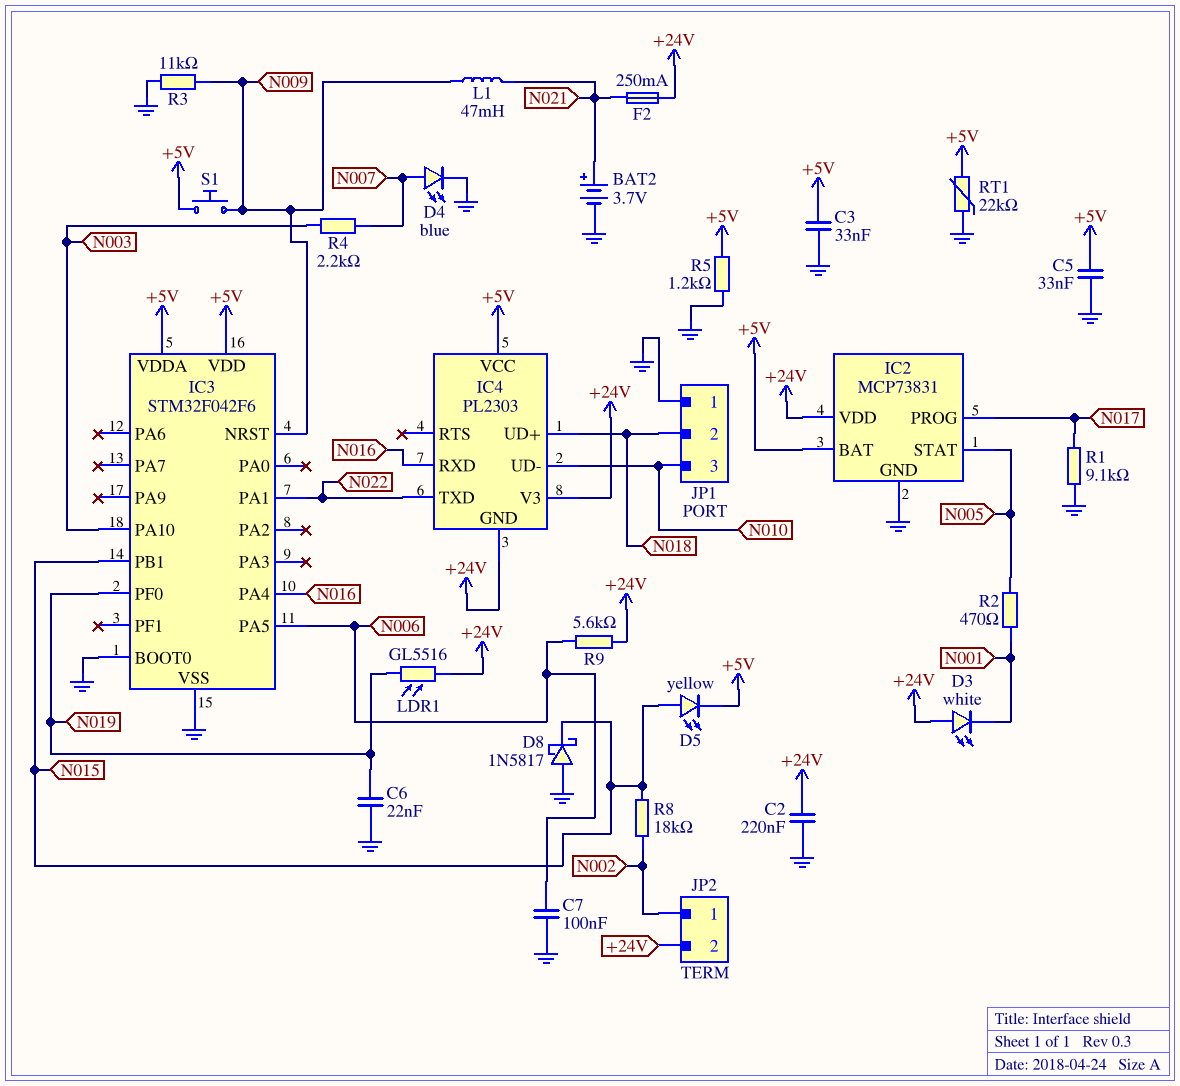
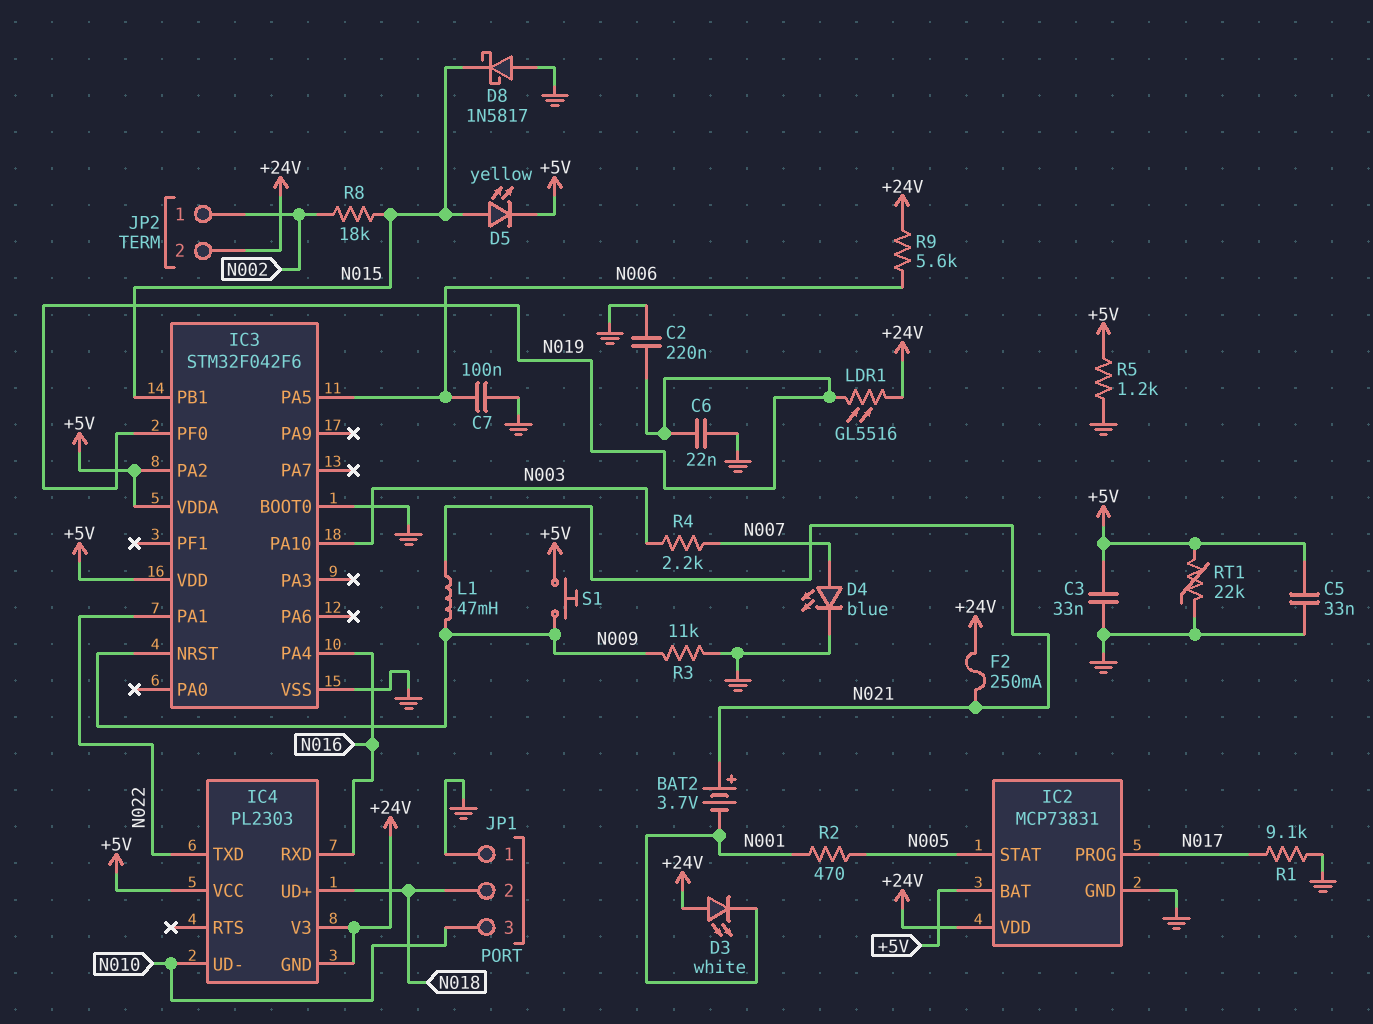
BAT2: 3.7V (plus N021, minus GND) -> 3.7V (plus N021, minus N001)
C2: 220nF (+24V, GND) -> 220nF (GND, N019)
IC3 pin PA2: none -> +5V

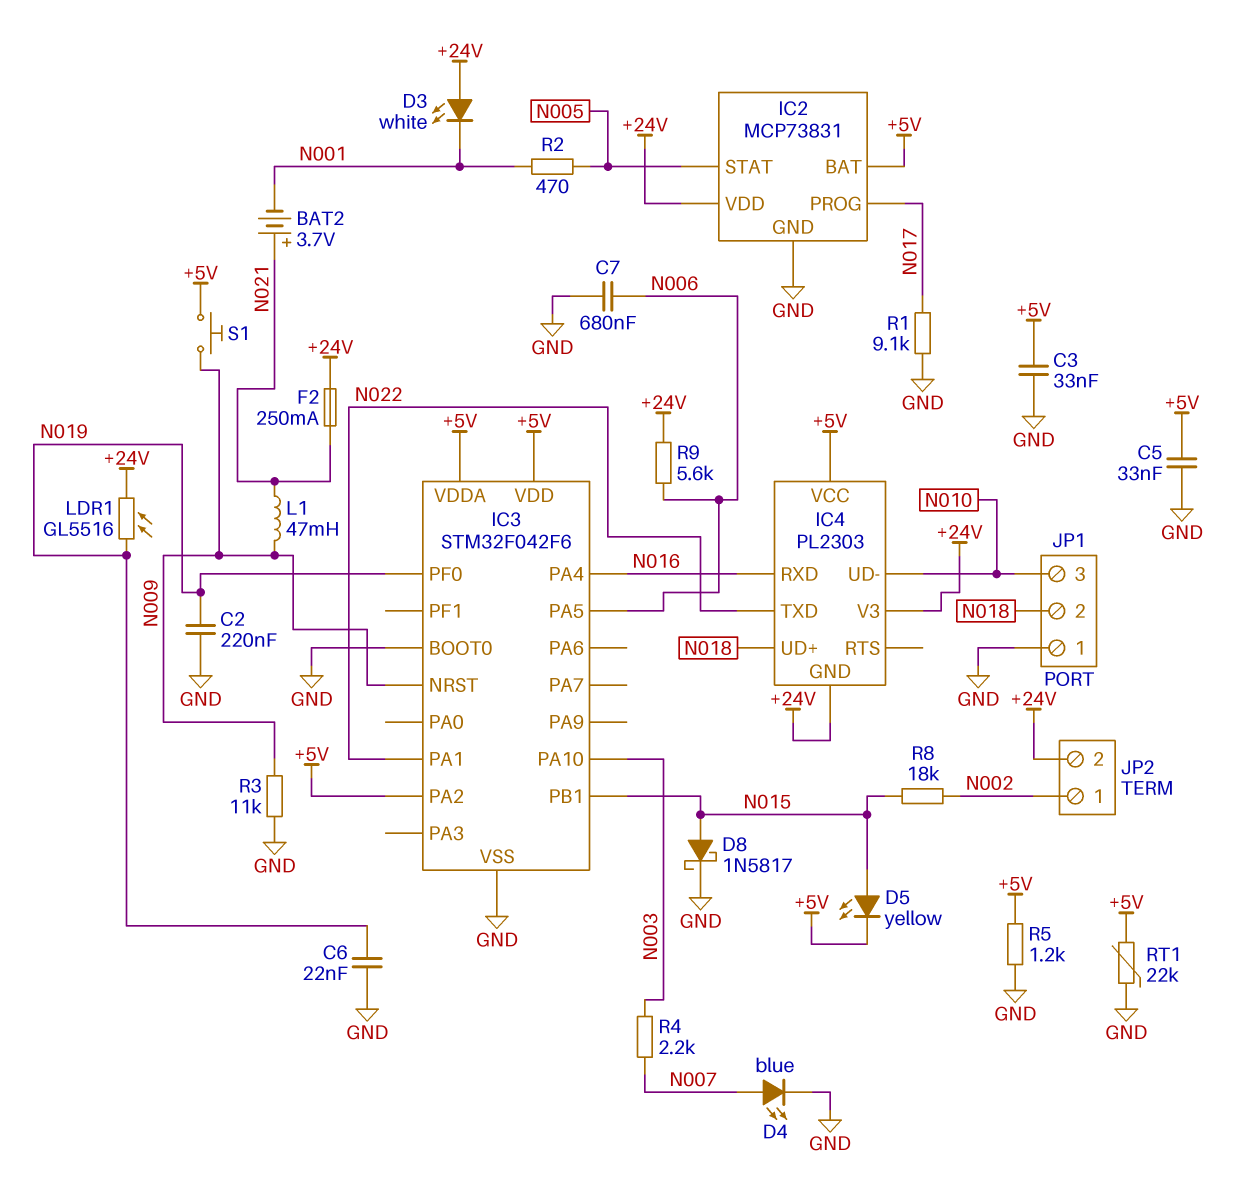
C7: 100nF (GND, N006) -> 680nF (GND, N006)
D8: schottky 1N5817 (A GND, K N015) -> schottky 1N5817 (A N015, K GND)

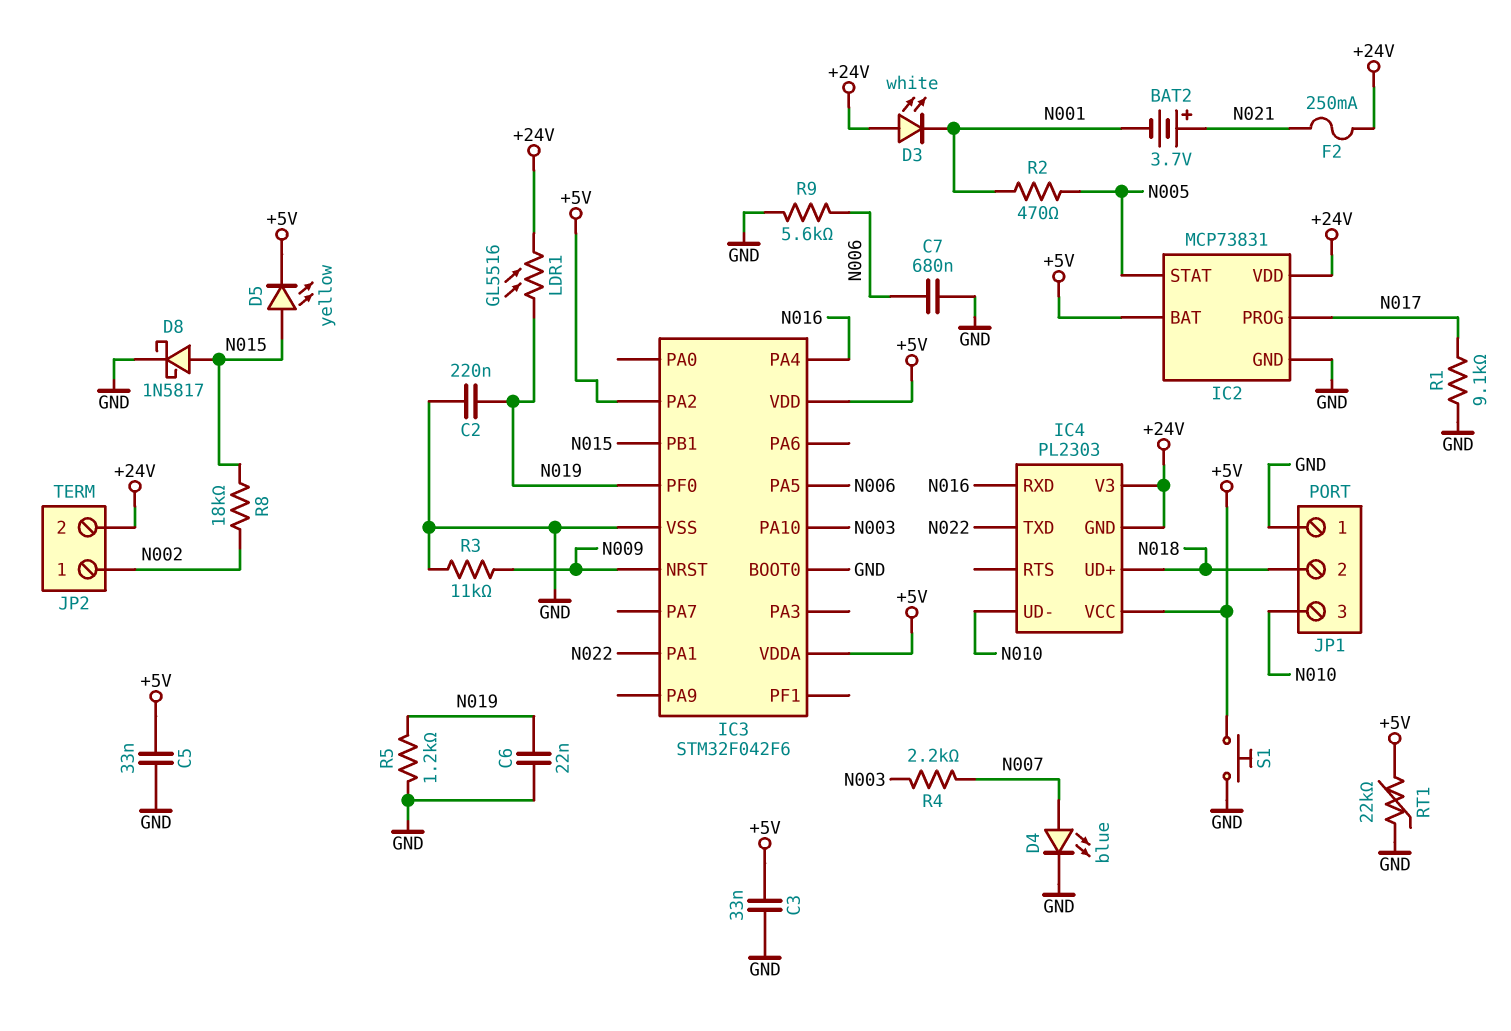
L1: 47mH (N009, N021) -> none
R5: 1.2k (+5V, GND) -> 1.2k (GND, N019)
R9: 5.6k (+24V, N006) -> 5.6k (GND, N006)
S1: button (+5V, N009) -> button (+5V, GND)

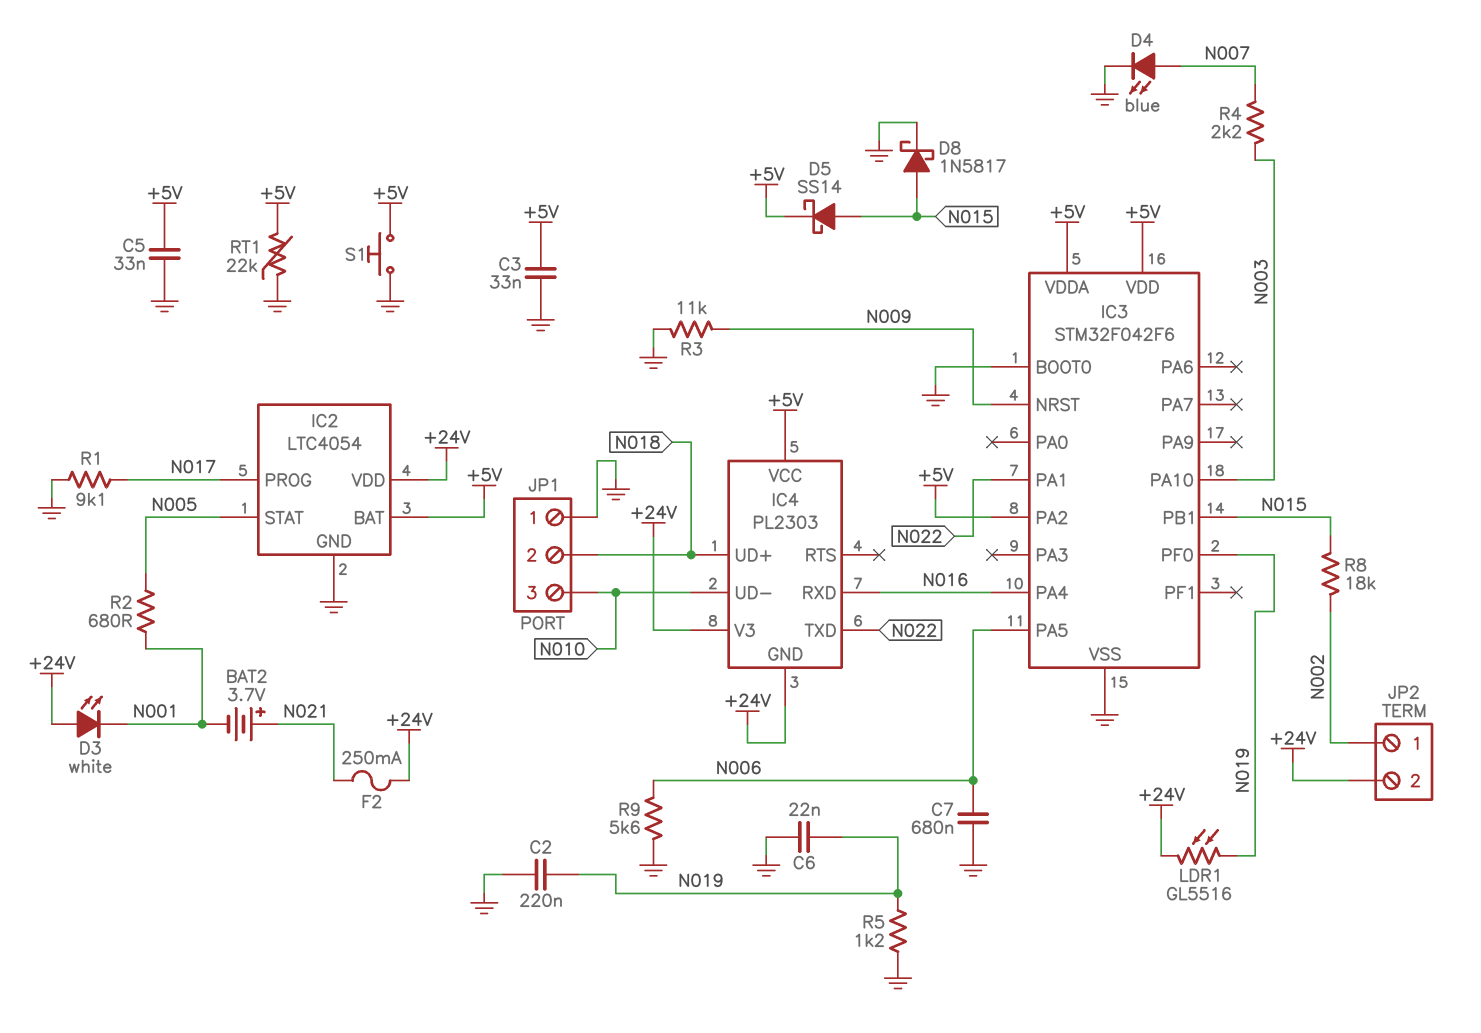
D5: LED yellow (A N015, K +5V) -> schottky SS14 (A N015, K +5V)
IC2: MCP73831 -> LTC4054
R2: 470 (N001, N005) -> 680 (N001, N005)

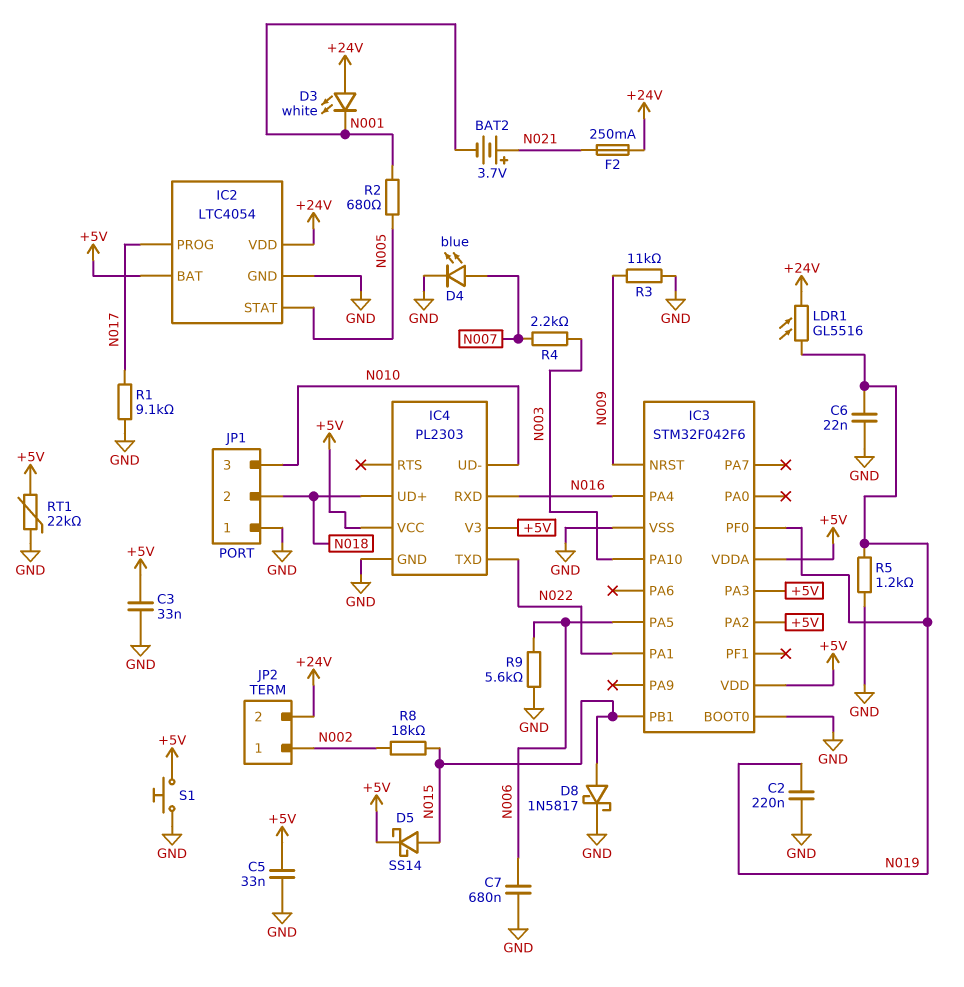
IC3 pin PA3: none -> +5V
IC4 pin GND: +24V -> GND
IC4 pin V3: +24V -> +5V

